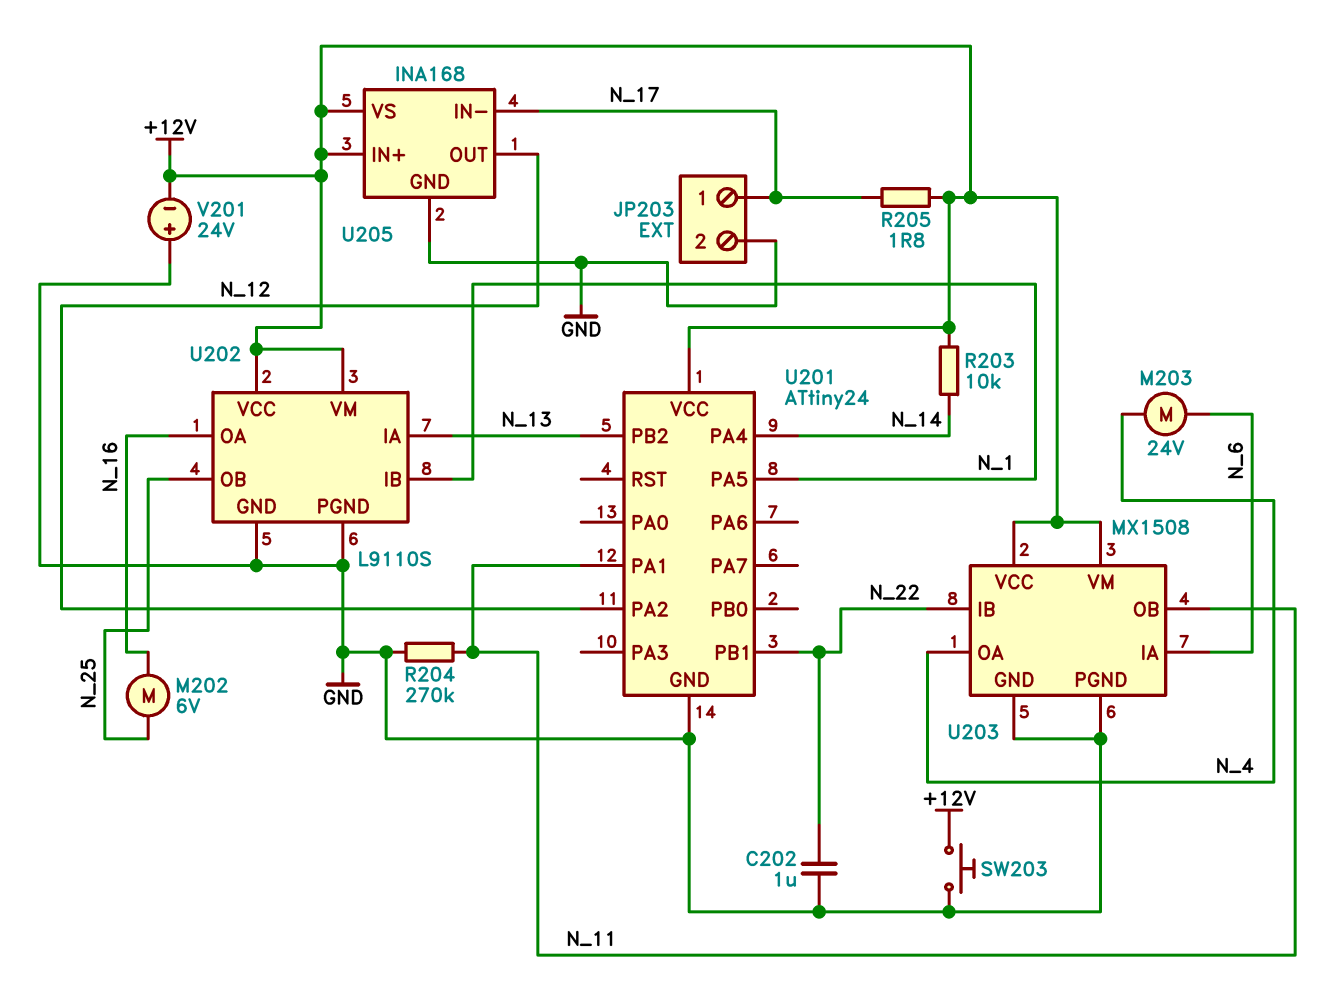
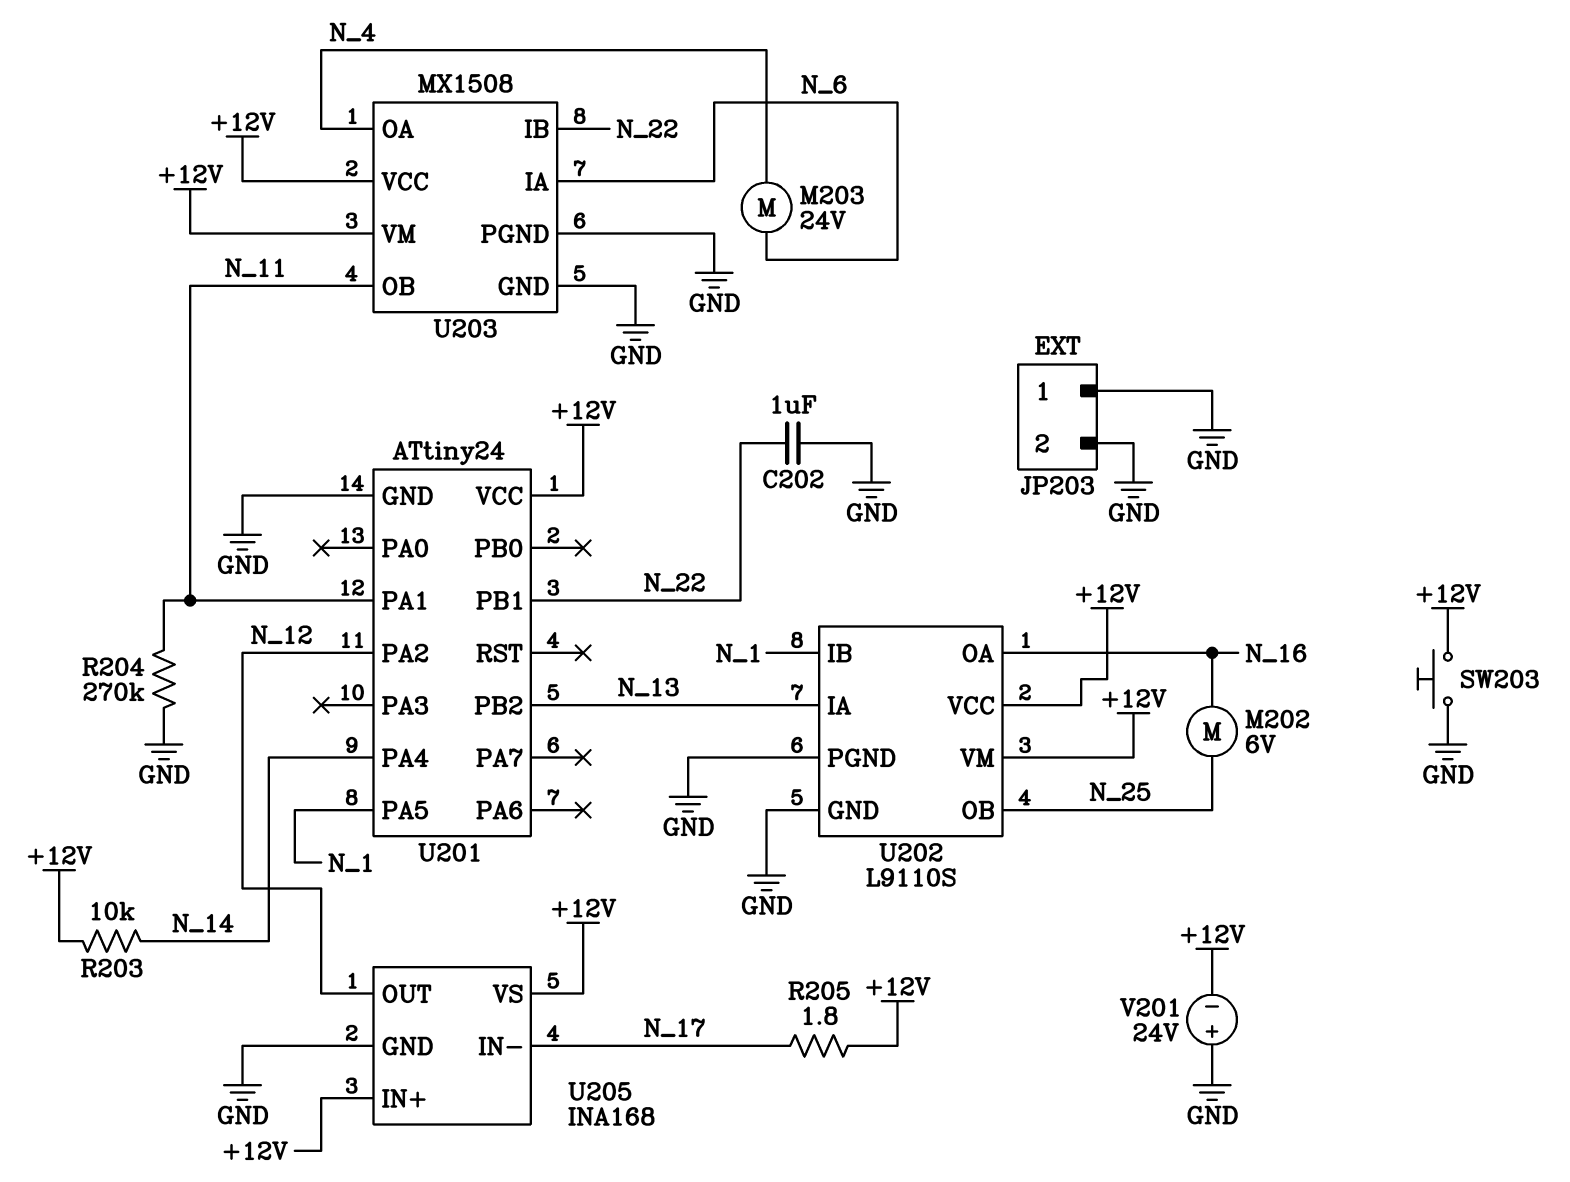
JP203 pin 1: N_17 -> GND

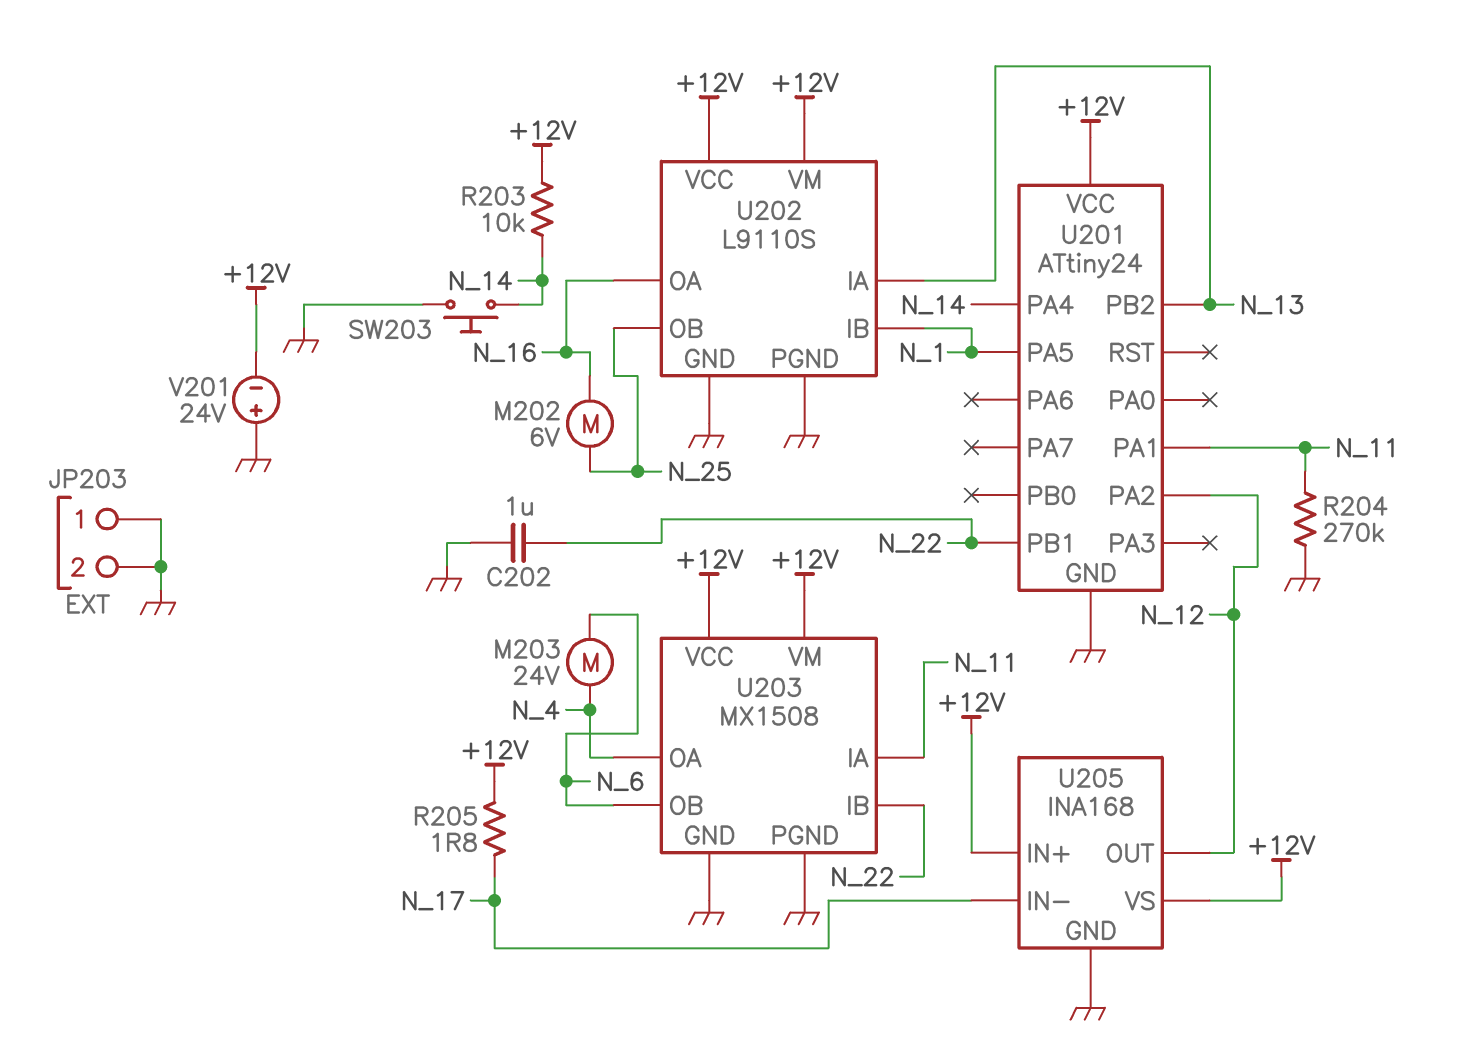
SW203: button (+12V, GND) -> button (GND, N_14)
U203 pin IA: N_6 -> N_11
U203 pin OB: N_11 -> N_6

